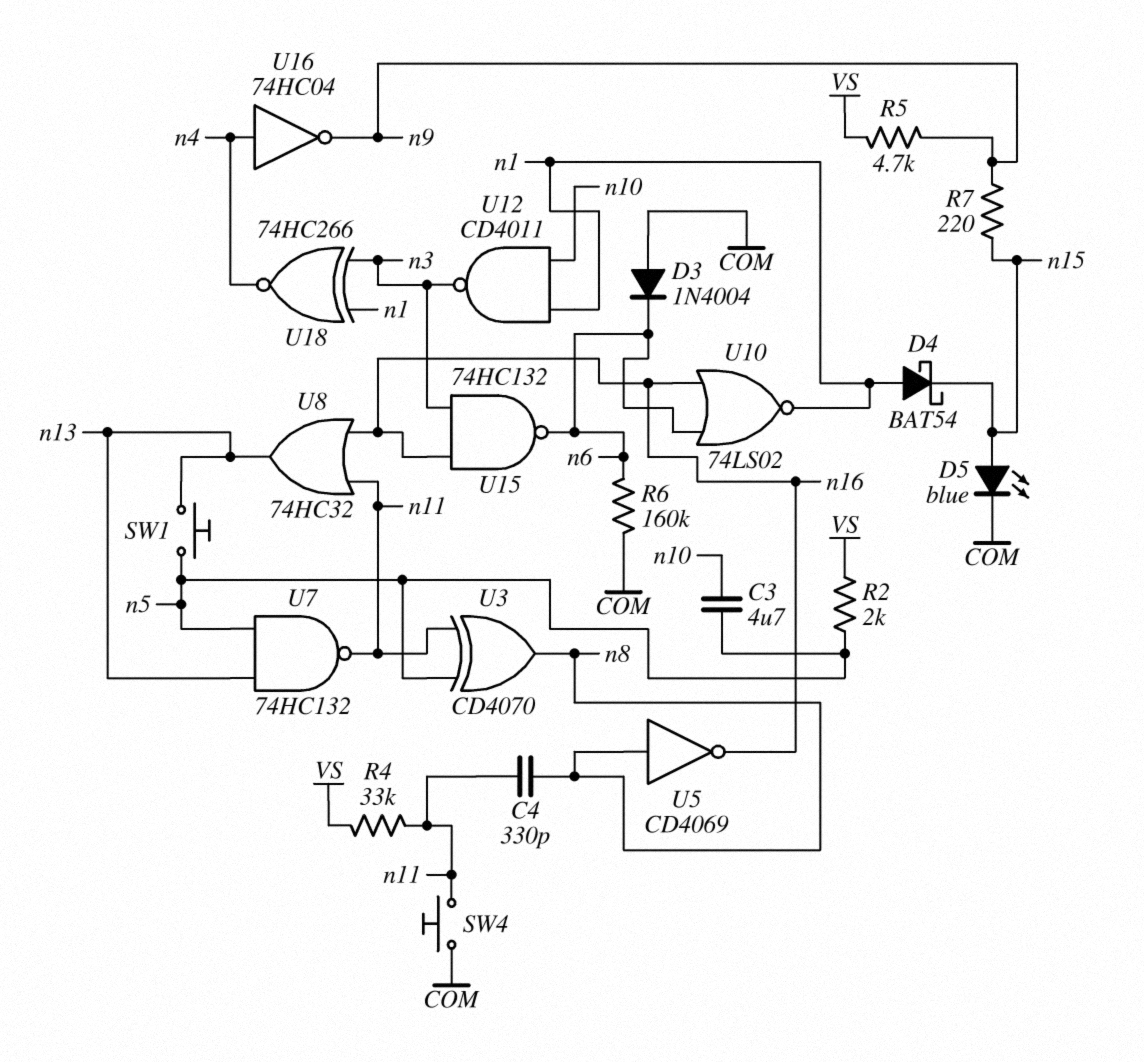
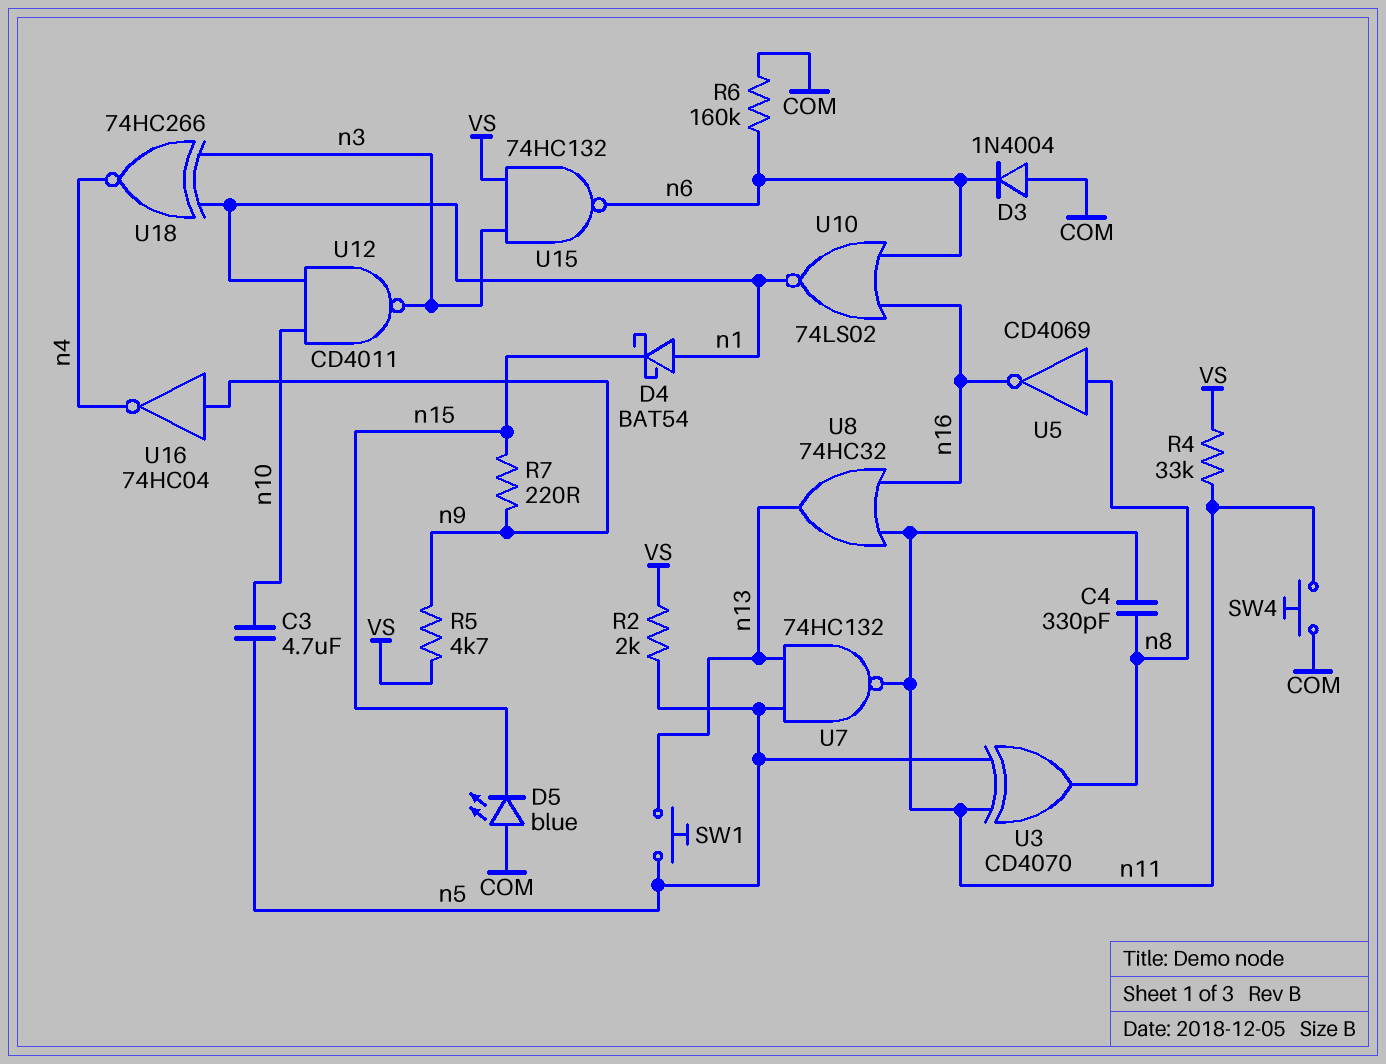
D5: LED blue (A n15, K COM) -> LED blue (A COM, K n15)
U15: NAND 74HC132 (in n3, in n16, out n6) -> NAND 74HC132 (in VS, in n3, out n6)
U16: NOT 74HC04 (in n4, out n9) -> NOT 74HC04 (in n9, out n4)

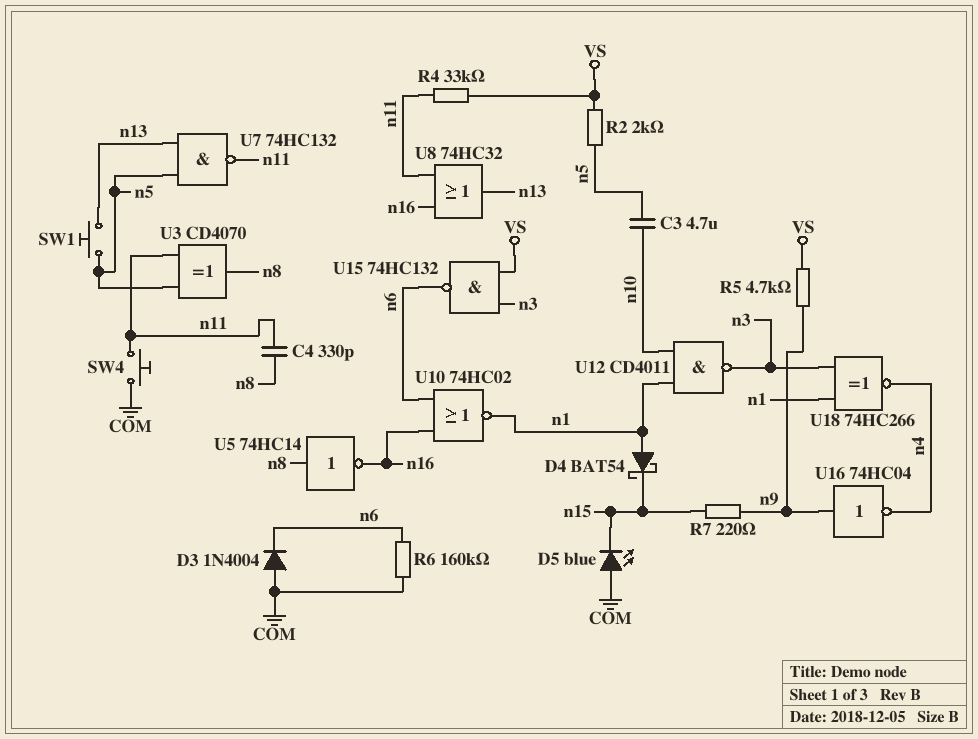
U5: NOT CD4069 (in n8, out n16) -> NOT 74HC14 (in n8, out n16)
U10: NOR 74LS02 (in n6, in n16, out n1) -> NOR 74HC02 (in n6, in n16, out n1)

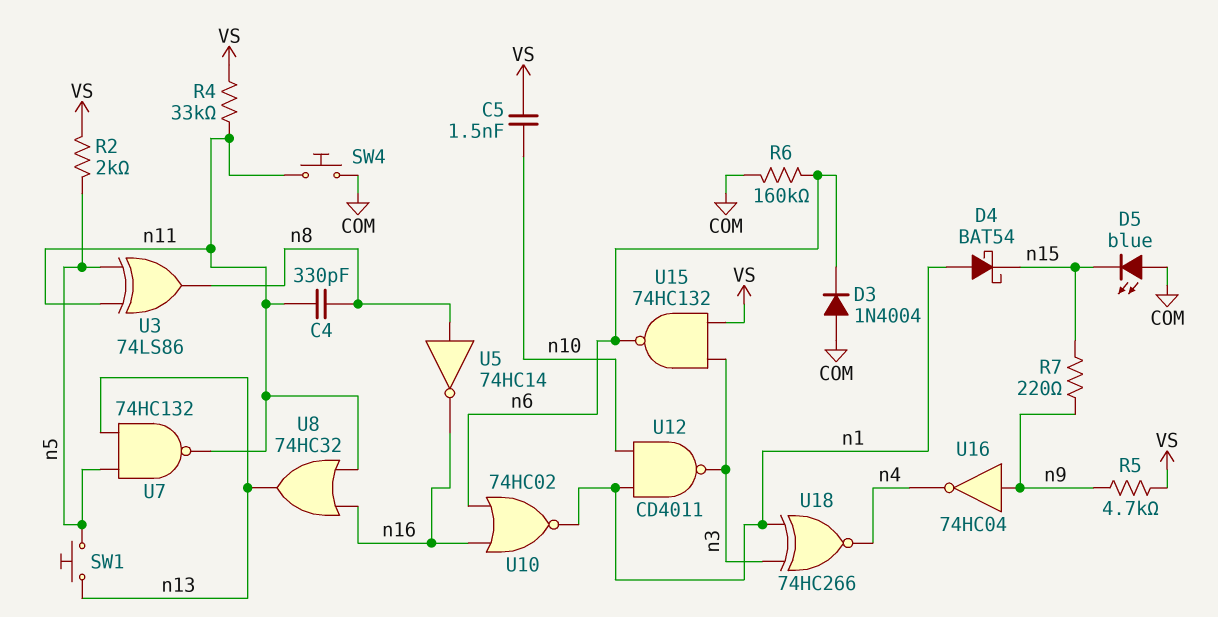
C3: 4.7uF (n5, n10) -> none
C5: none -> 1.5nF (VS, n10)
U3: XOR CD4070 (in n5, in n11, out n8) -> XOR 74LS86 (in n5, in n11, out n8)

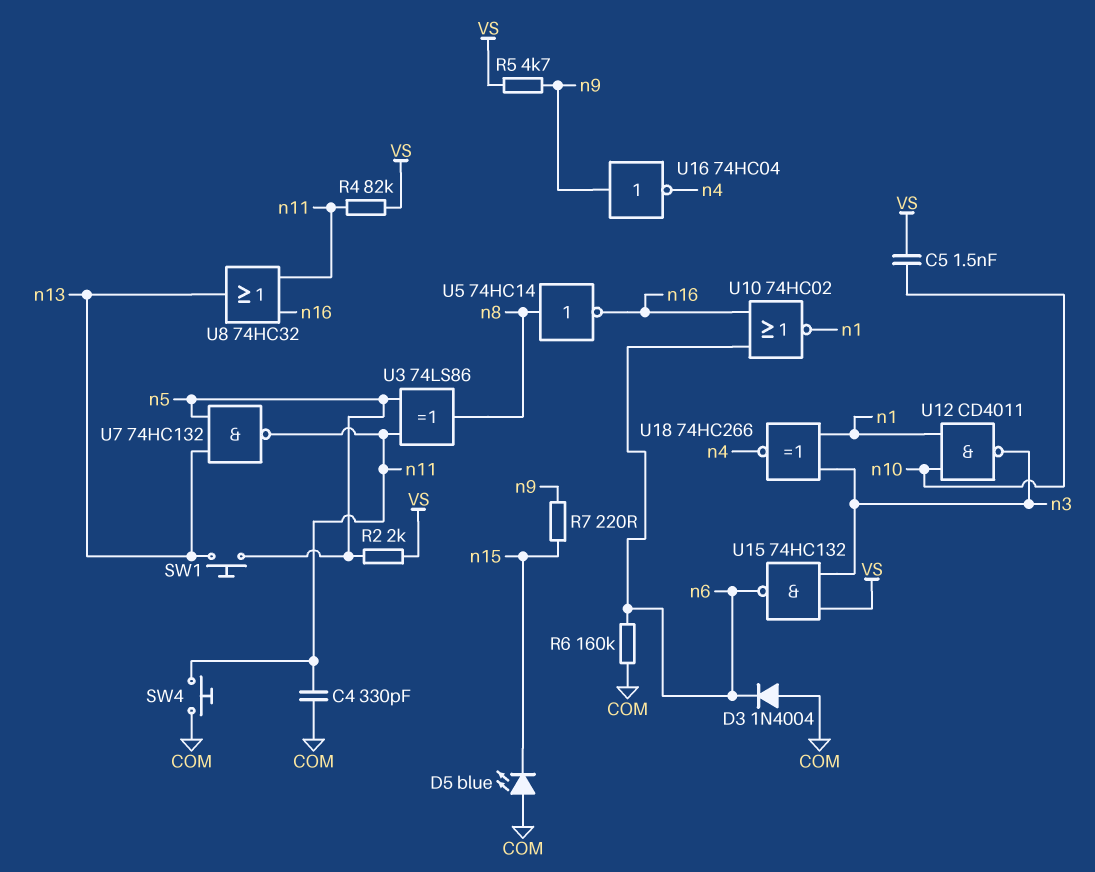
C4: 330pF (n8, n11) -> 330pF (COM, n11)
D4: schottky BAT54 (A n1, K n15) -> none
R4: 33k (VS, n11) -> 82k (VS, n11)

